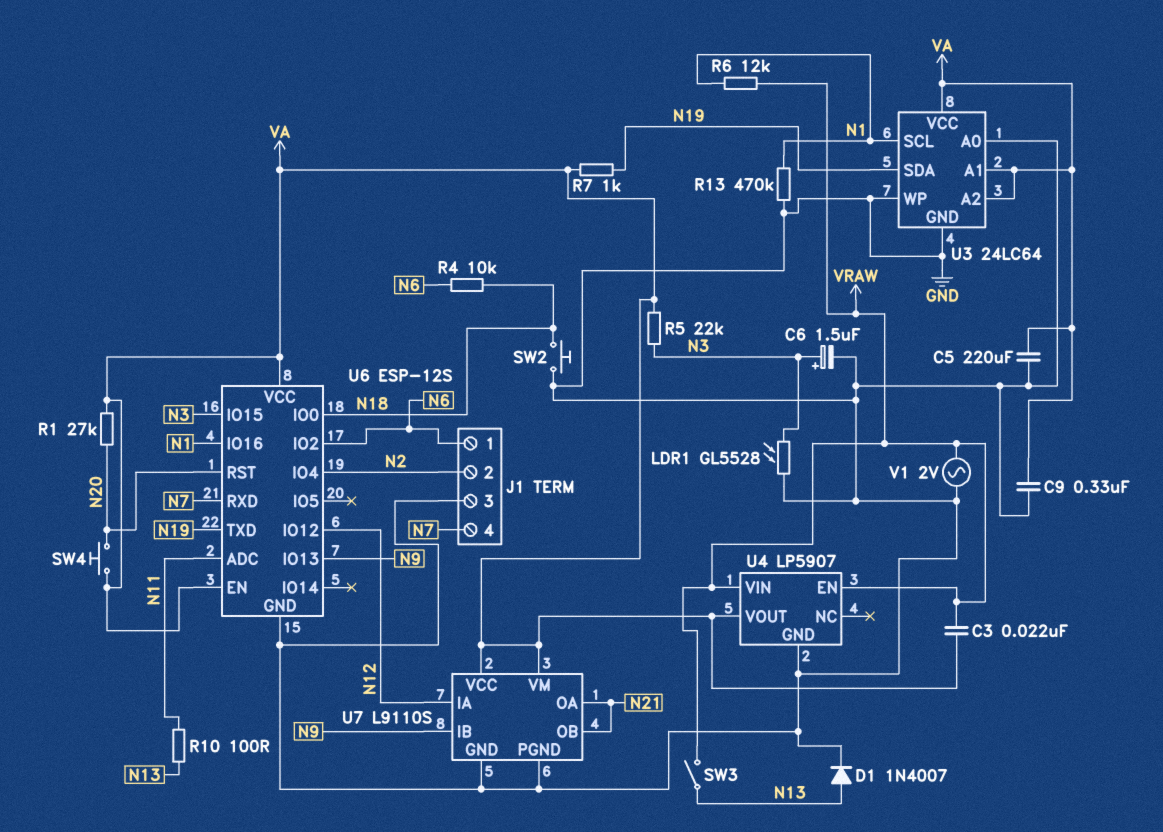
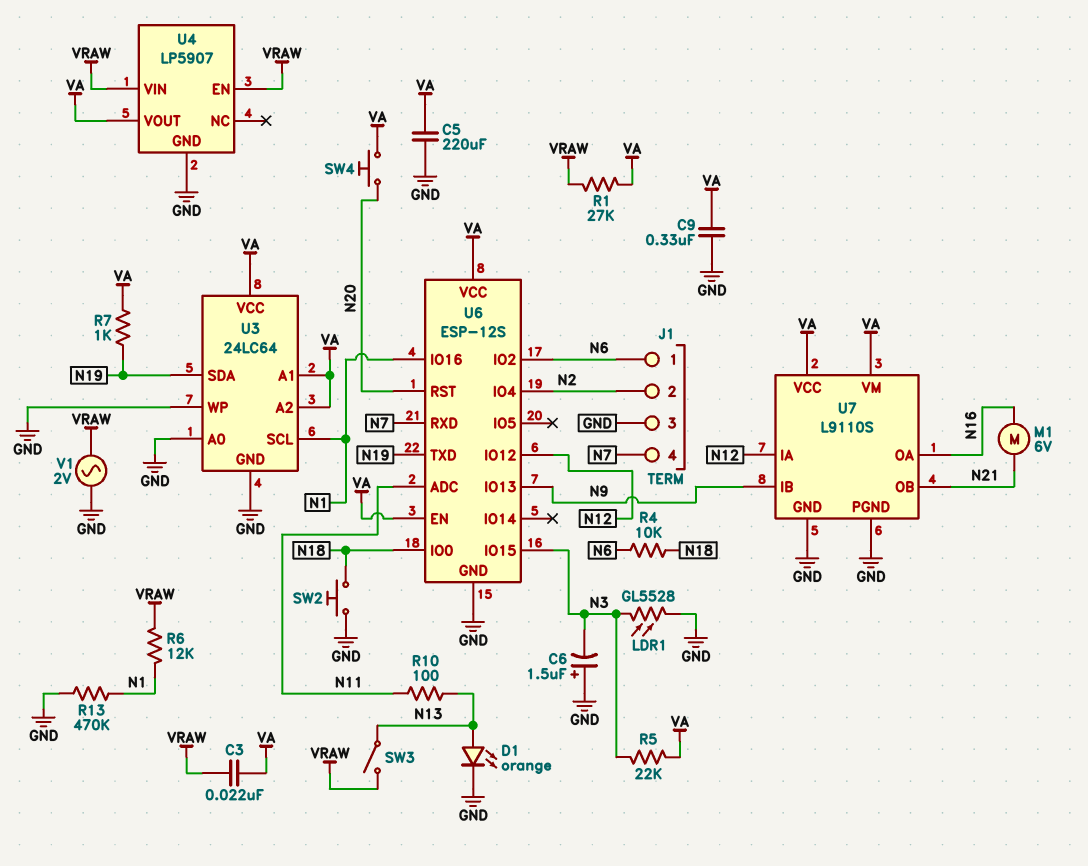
C6: 1.5uF (plus N3, minus GND) -> 1.5uF (plus GND, minus N3)
D1: diode 1N4007 (A N13, K GND) -> LED orange (A N13, K GND)
M1: none -> motor 6V (N16, N21)
R1: 27k (N20, VA) -> 27k (VA, VRAW)
U7 pin OA: N21 -> N16

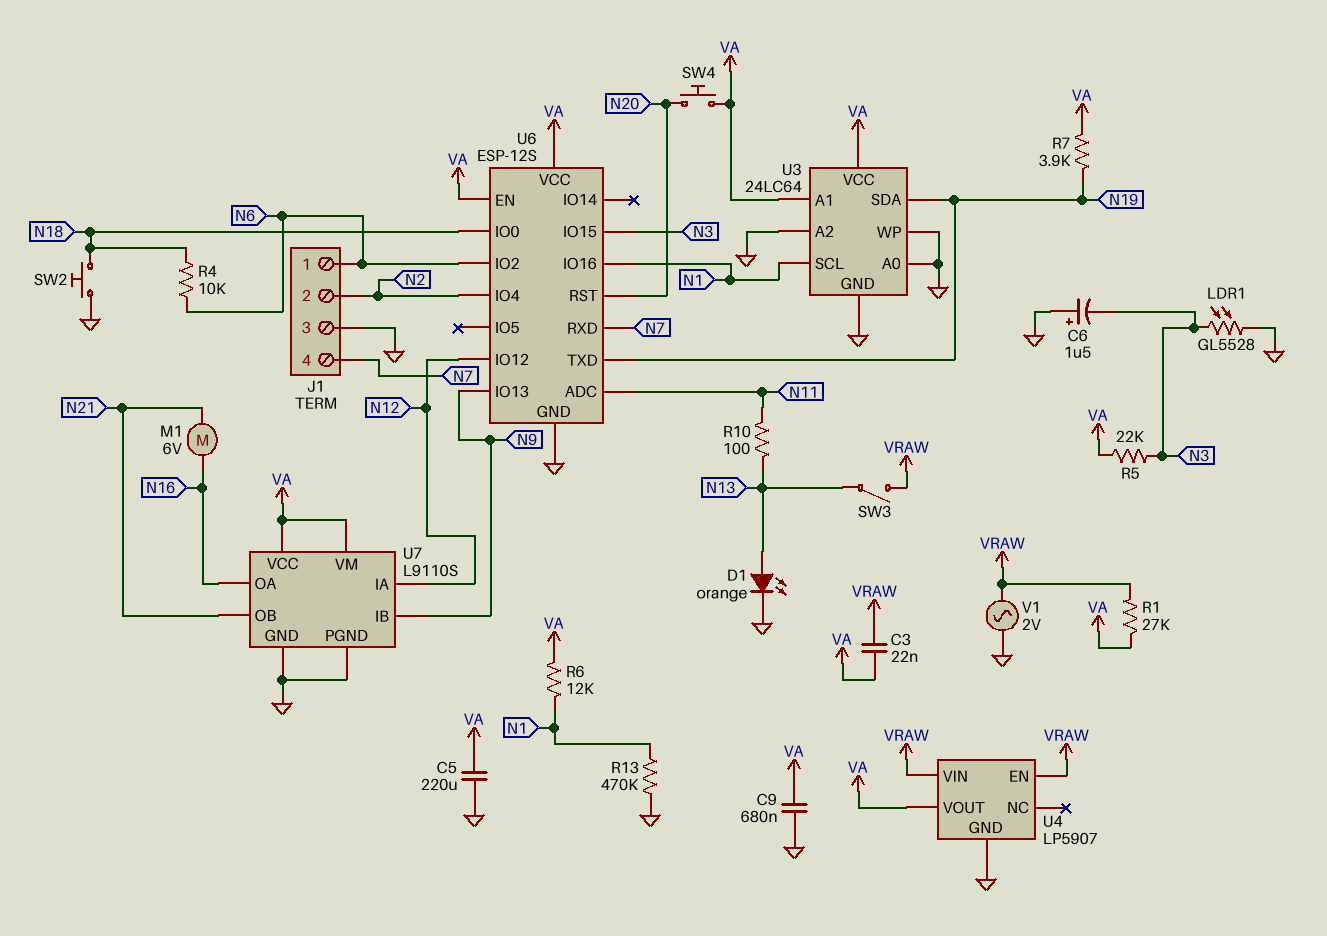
C9: 330nF (GND, VA) -> 680nF (GND, VA)
R6: 12k (N1, VRAW) -> 12k (N1, VA)
R7: 1k (N19, VA) -> 3.9k (N19, VA)
U3 pin A2: VA -> GND

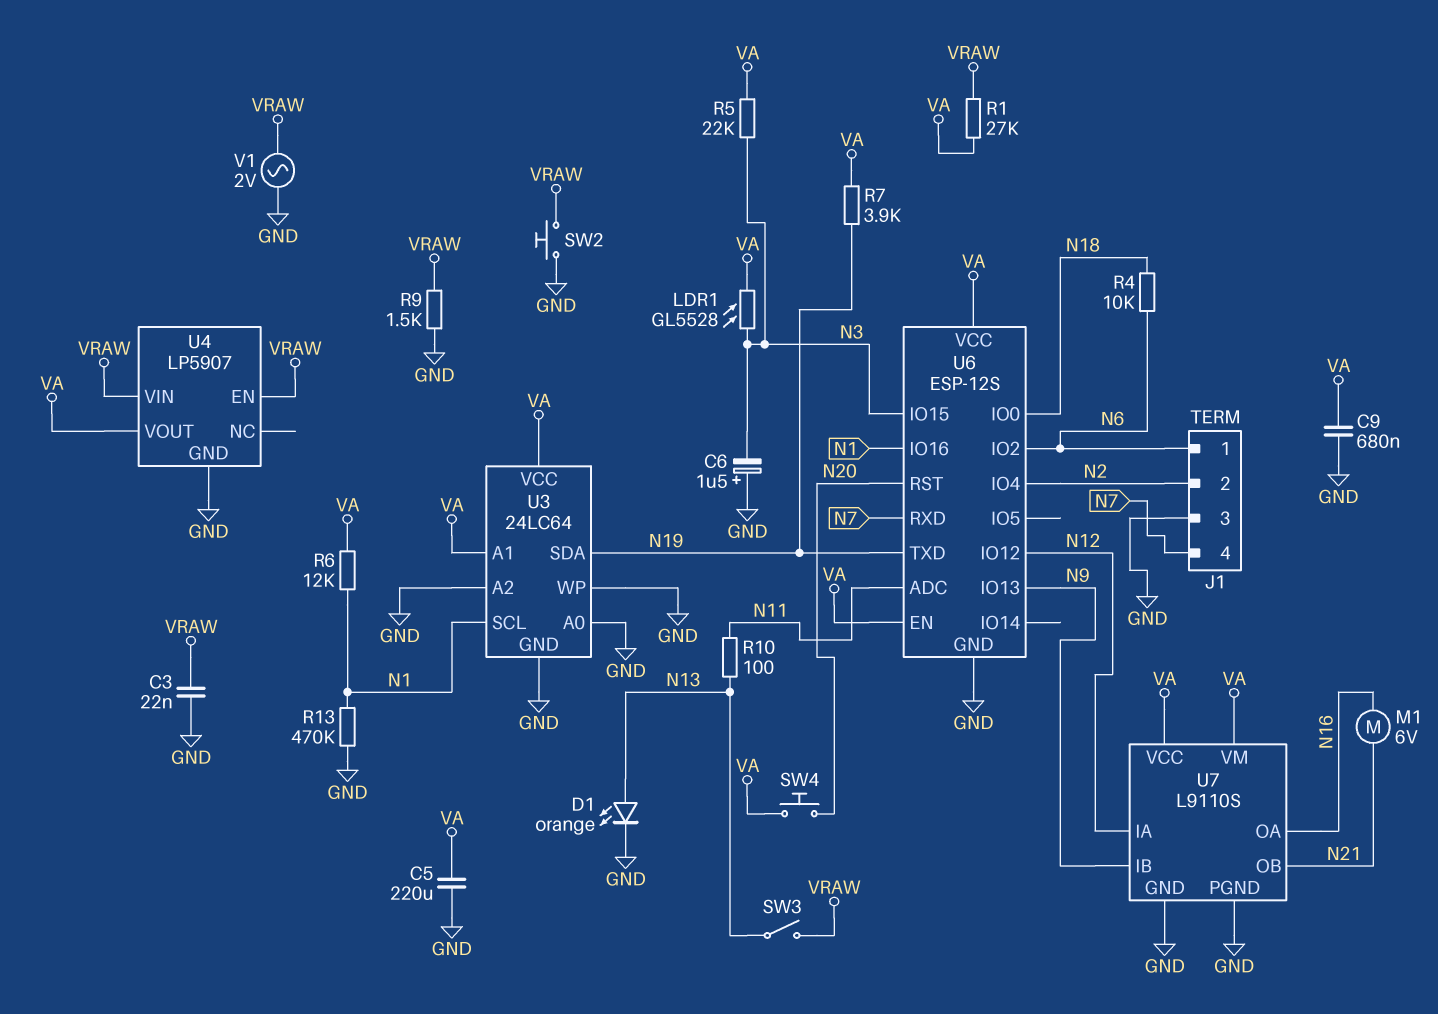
C3: 22nF (VA, VRAW) -> 22nF (GND, VRAW)
LDR1: GL5528 (GND, N3) -> GL5528 (N3, VA)
R9: none -> 1.5k (GND, VRAW)
SW2: button (GND, N18) -> button (GND, VRAW)

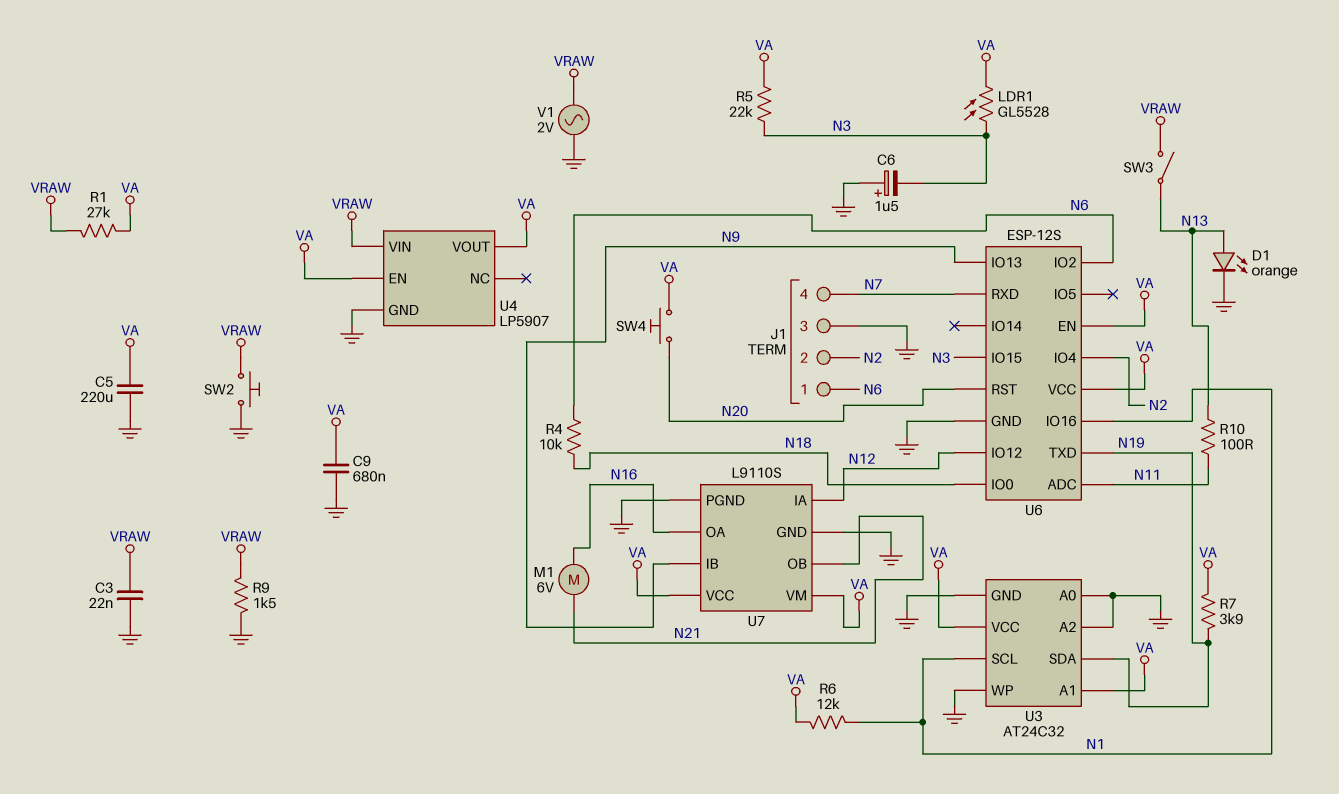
R13: 470k (GND, N1) -> none
U3: 24LC64 -> AT24C32
U4 pin EN: VRAW -> VA

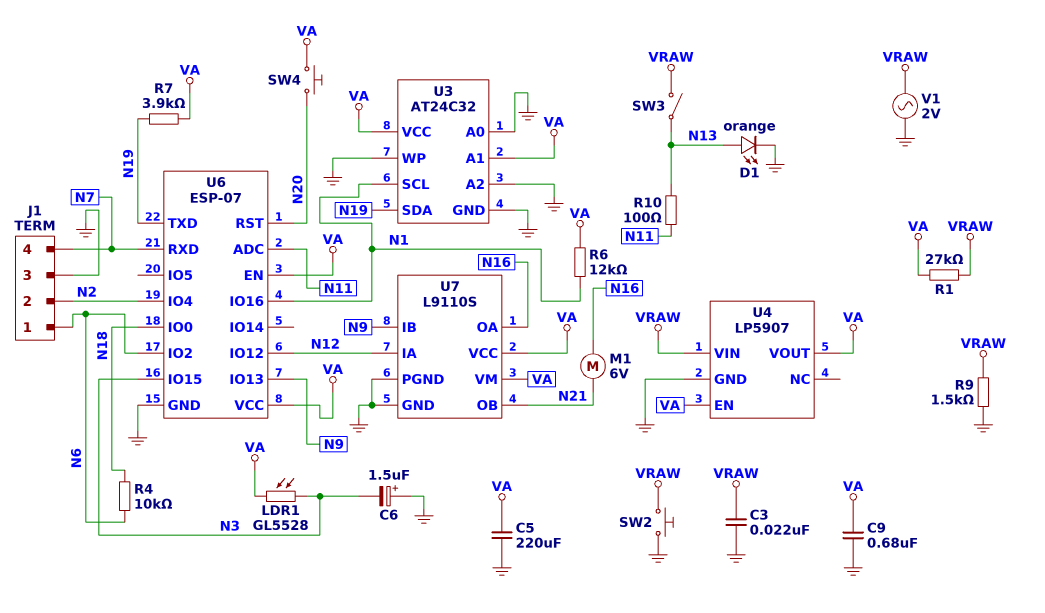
R5: 22k (N3, VA) -> none
U6: ESP-12S -> ESP-07

